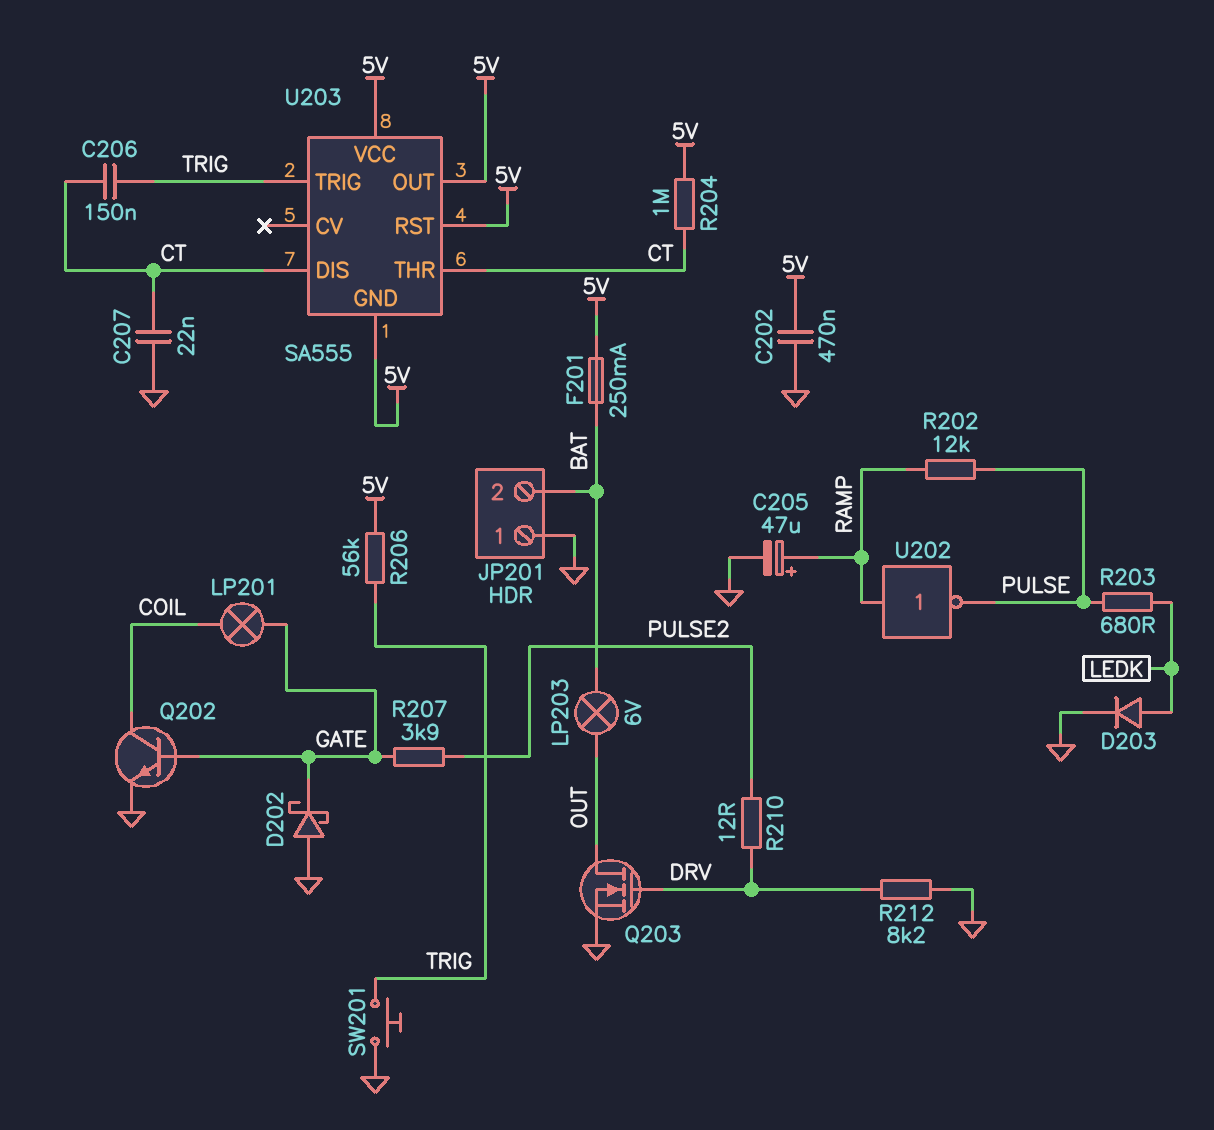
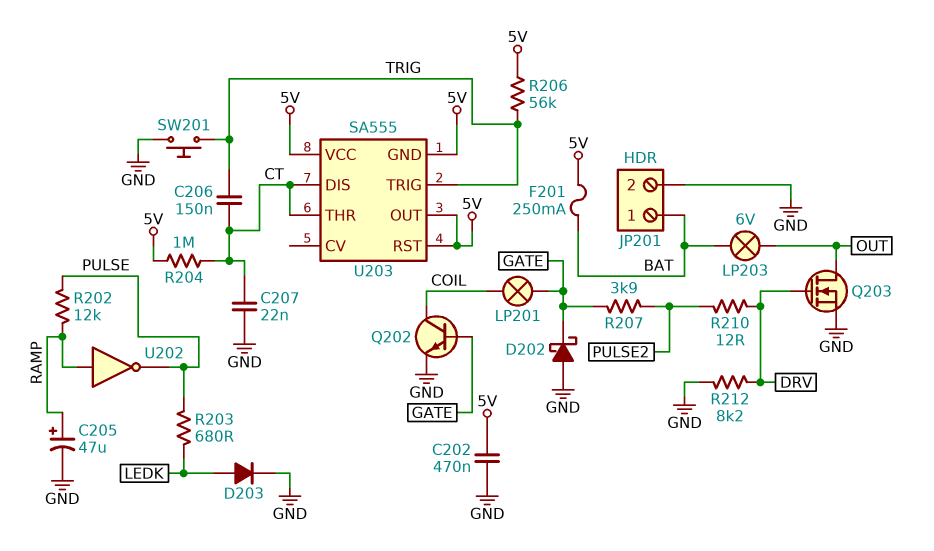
JP201 pin 1: GND -> BAT
JP201 pin 2: BAT -> GND

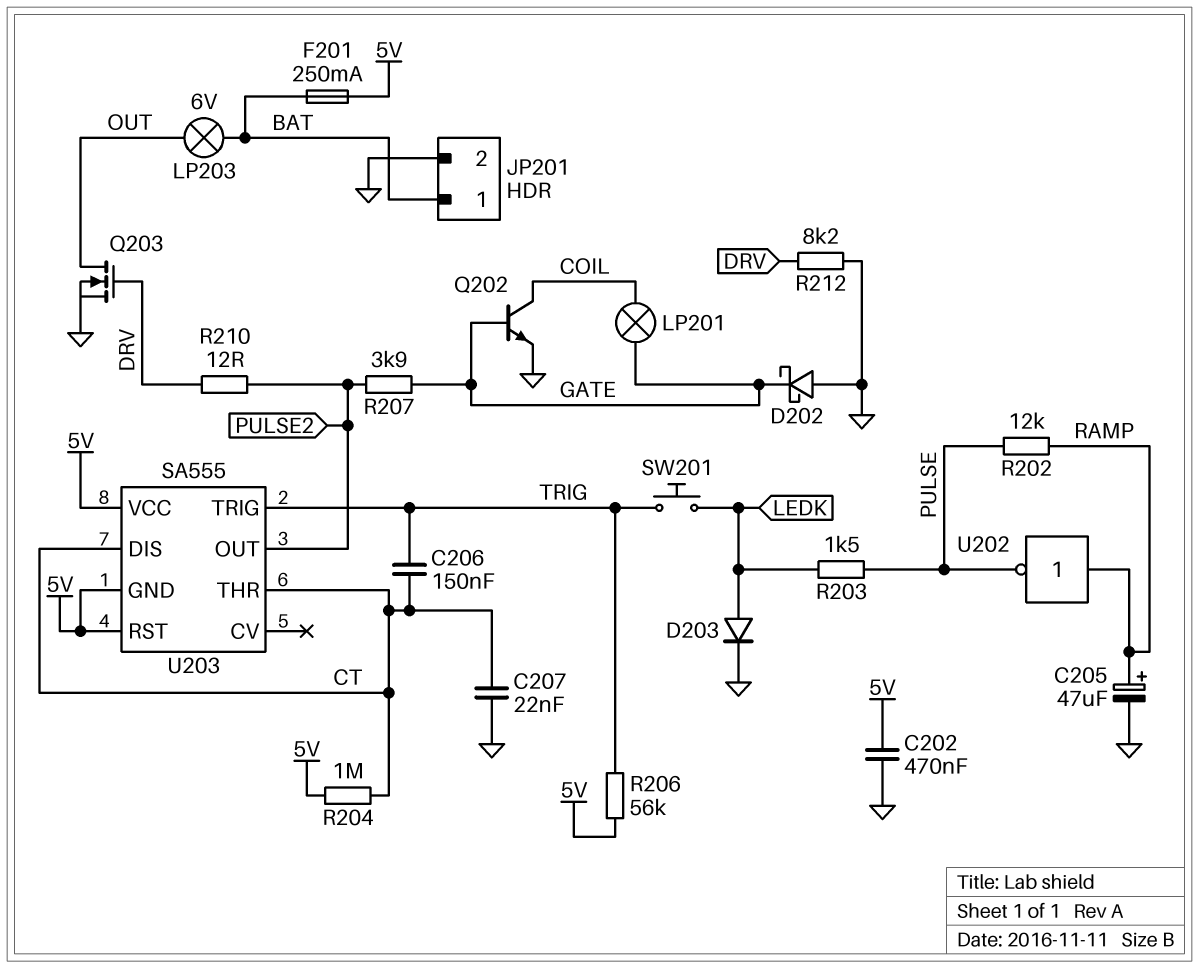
R203: 680 (LEDK, PULSE) -> 1.5k (LEDK, PULSE)
SW201: button (GND, TRIG) -> button (LEDK, TRIG)
U203 pin OUT: 5V -> PULSE2

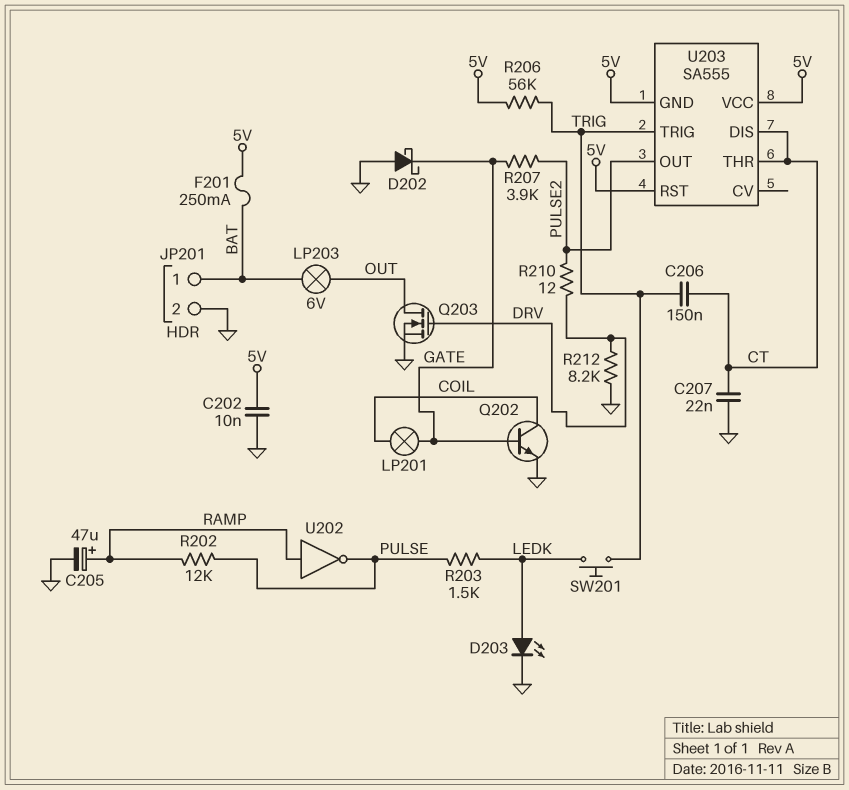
C202: 470nF (5V, GND) -> 10nF (5V, GND)
D203: diode (A LEDK, K GND) -> LED (A LEDK, K GND)
R204: 1M (5V, CT) -> none

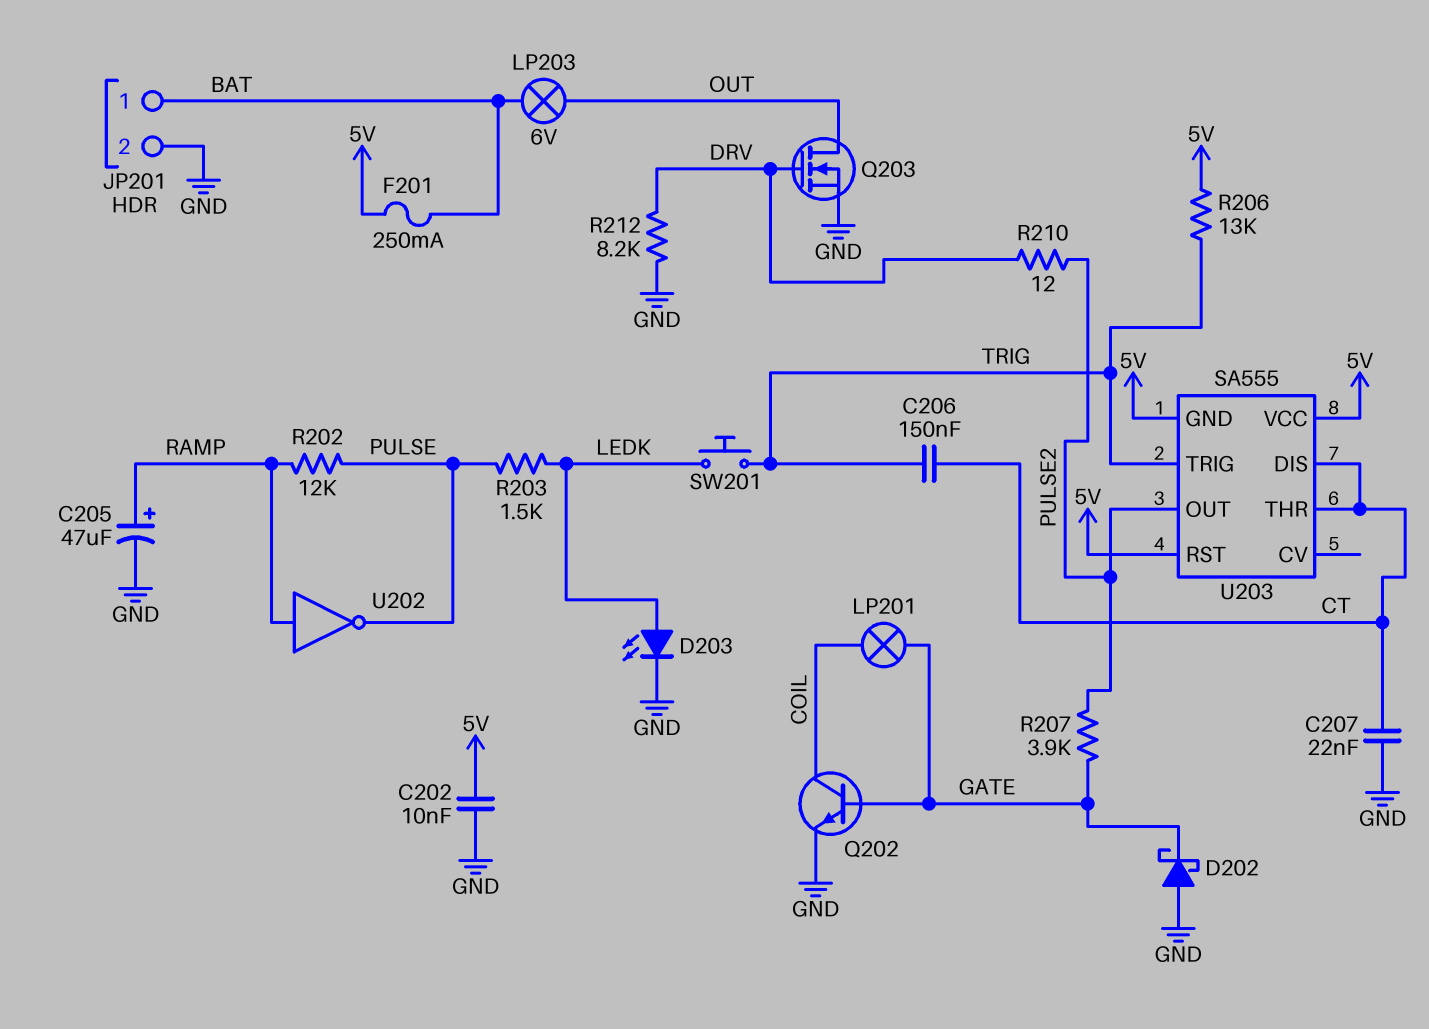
R206: 56k (5V, TRIG) -> 13k (5V, TRIG)

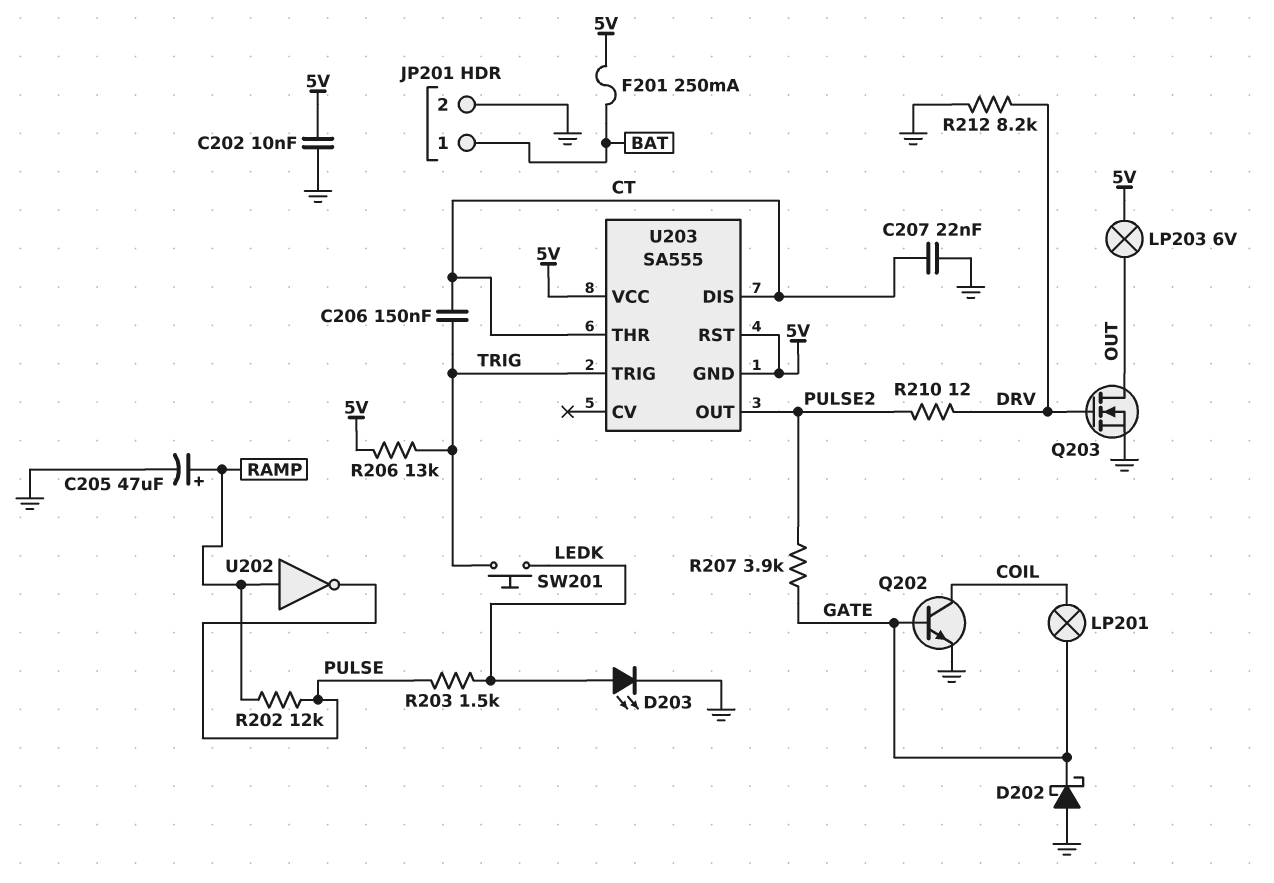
LP203: lamp 6V (BAT, OUT) -> lamp 6V (5V, OUT)

